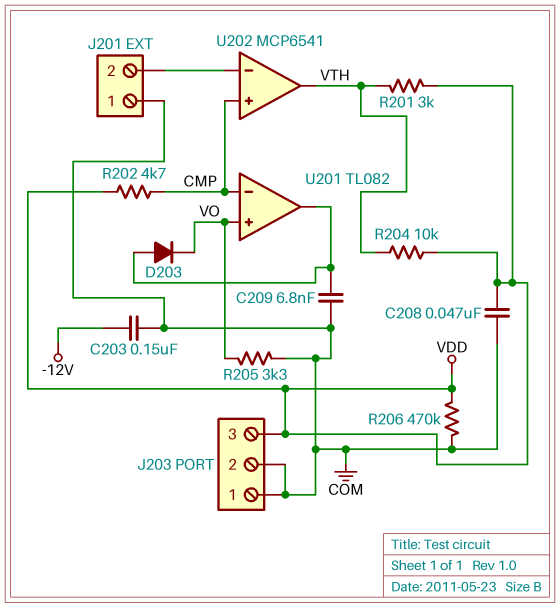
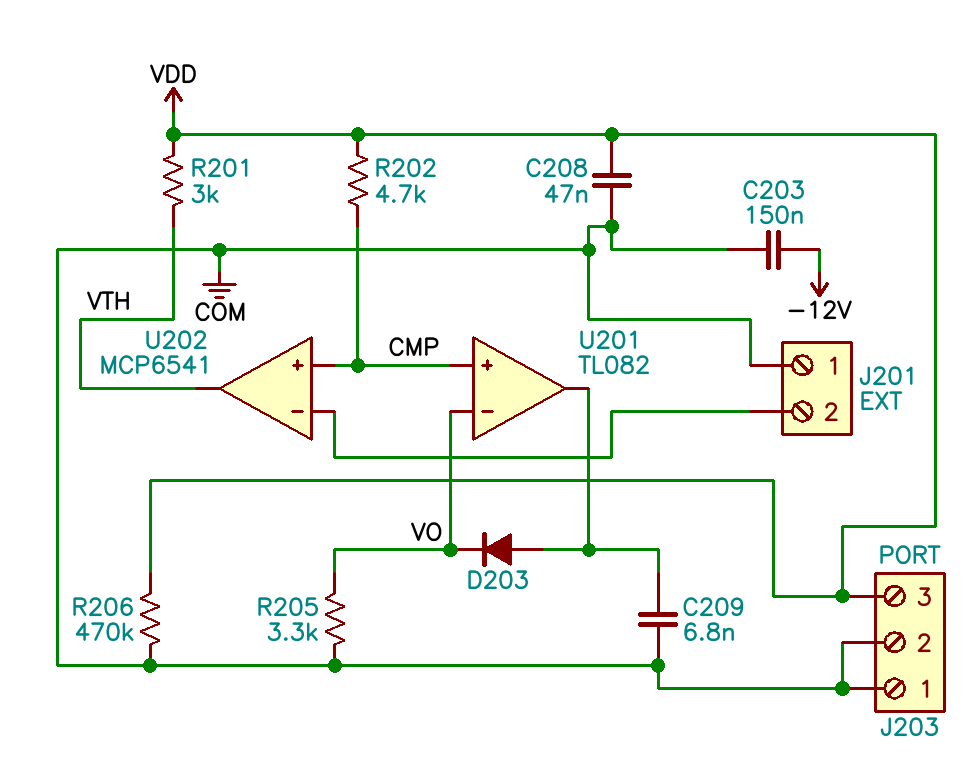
R204: 10k (VDD, VTH) -> none
U201 pin in+: VO -> CMP
U201 pin in-: CMP -> VO

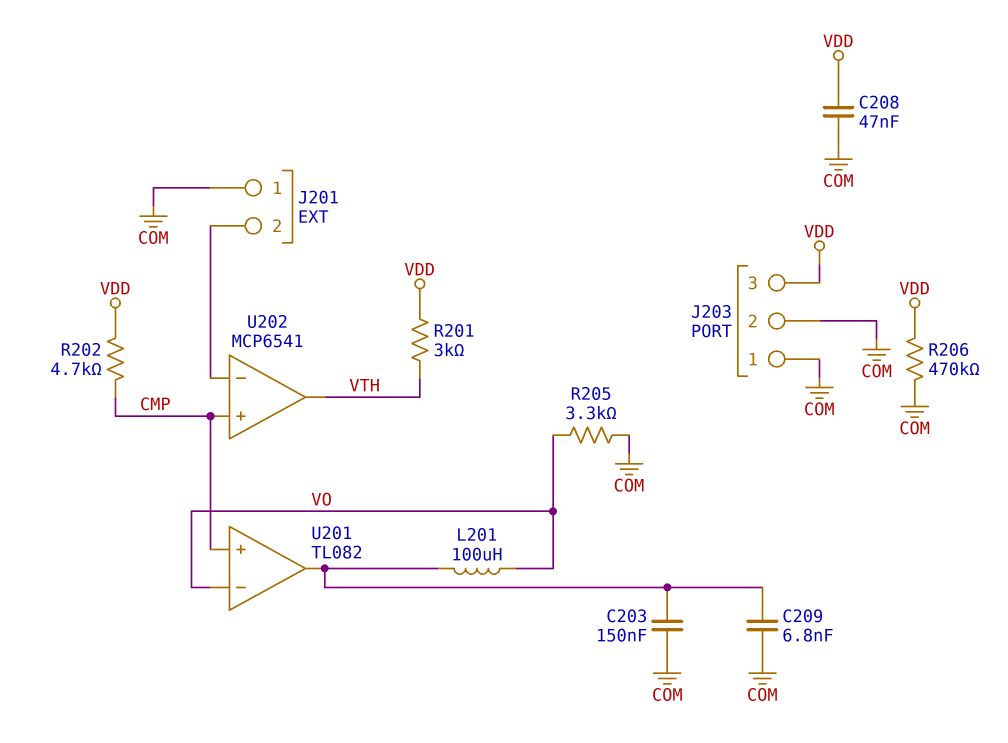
C203: 150nF (-12V, COM) -> 150nF (COM, U201/out)
D203: diode (A U201/out, K VO) -> none
L201: none -> 100uH (U201/out, VO)

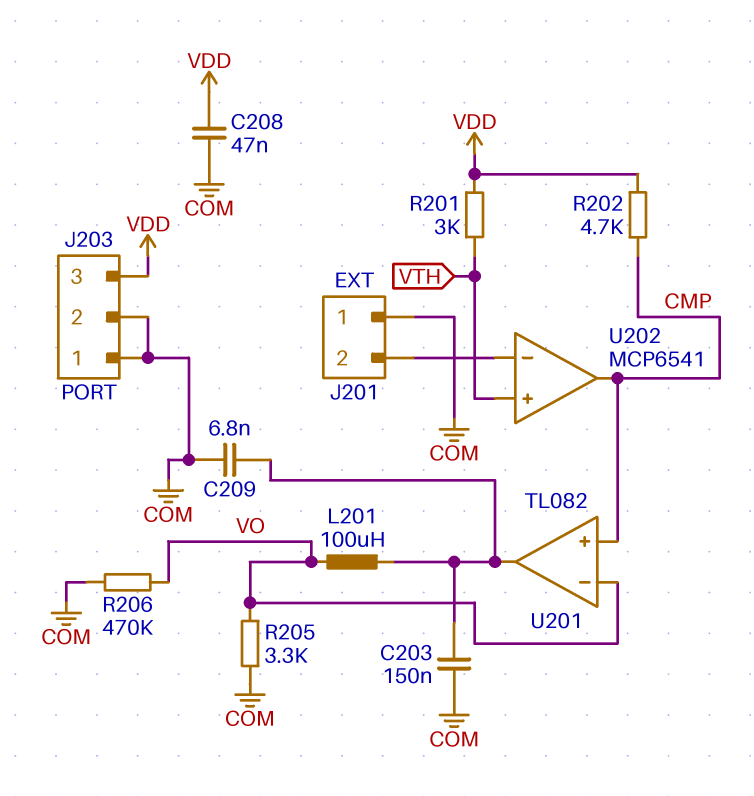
R206: 470k (COM, VDD) -> 470k (COM, VO)
U202 pin in+: CMP -> VTH
U202 pin out: VTH -> CMP

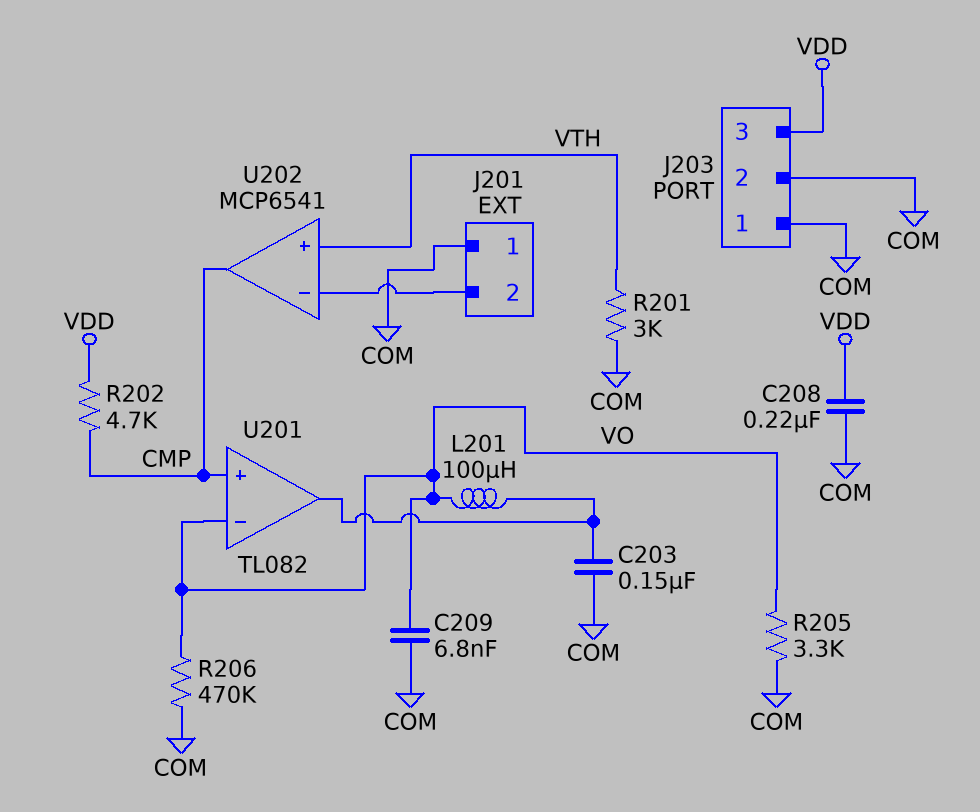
C208: 47nF (COM, VDD) -> 220nF (COM, VDD)
C209: 6.8nF (COM, U201/out) -> 6.8nF (COM, VO)
R201: 3k (VDD, VTH) -> 3k (COM, VTH)

